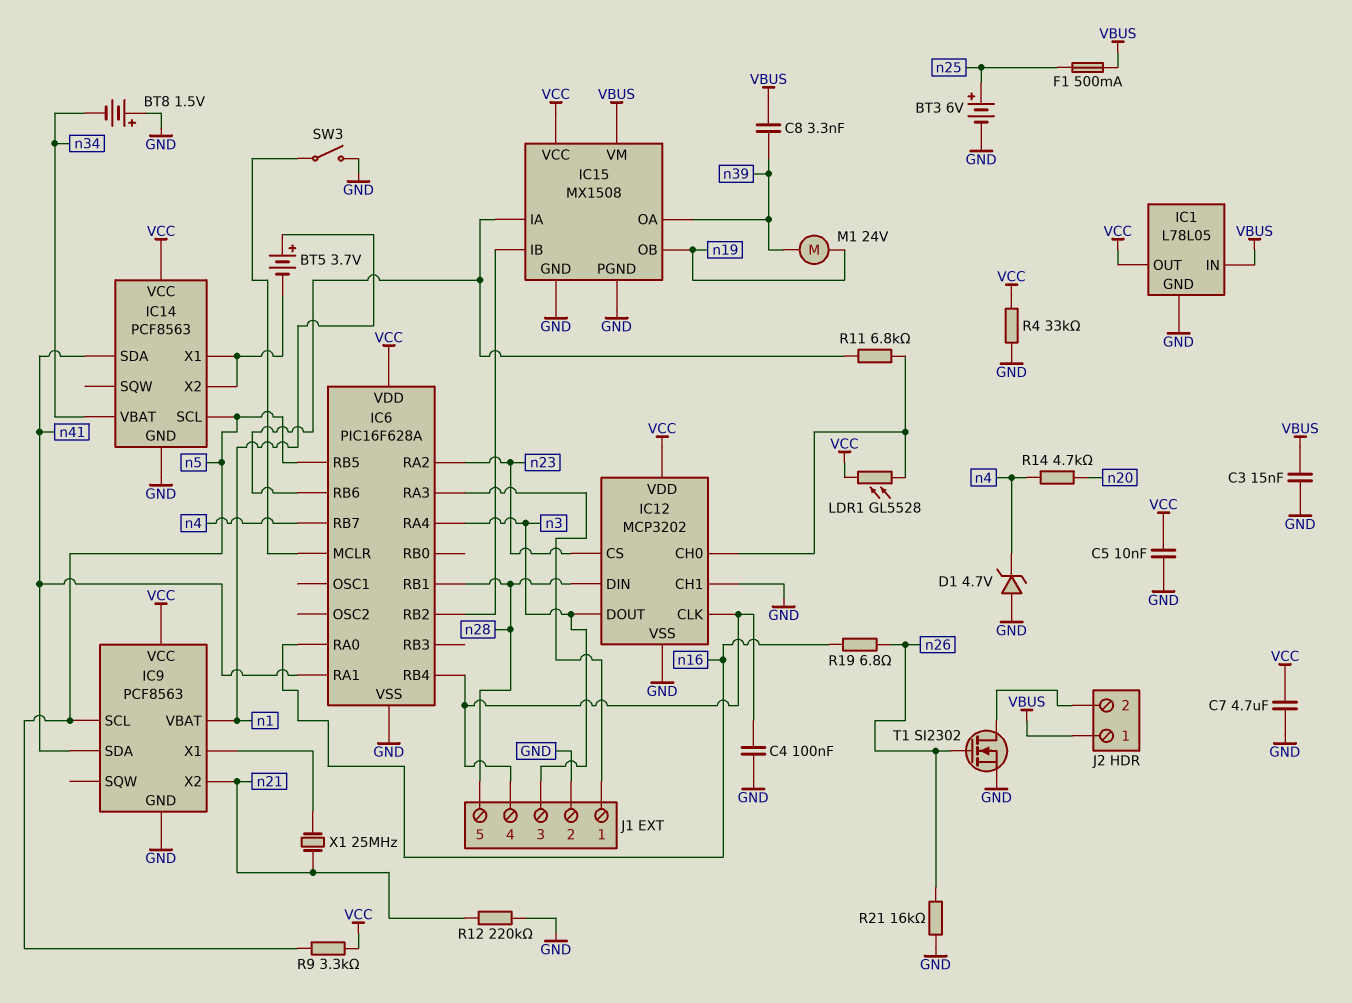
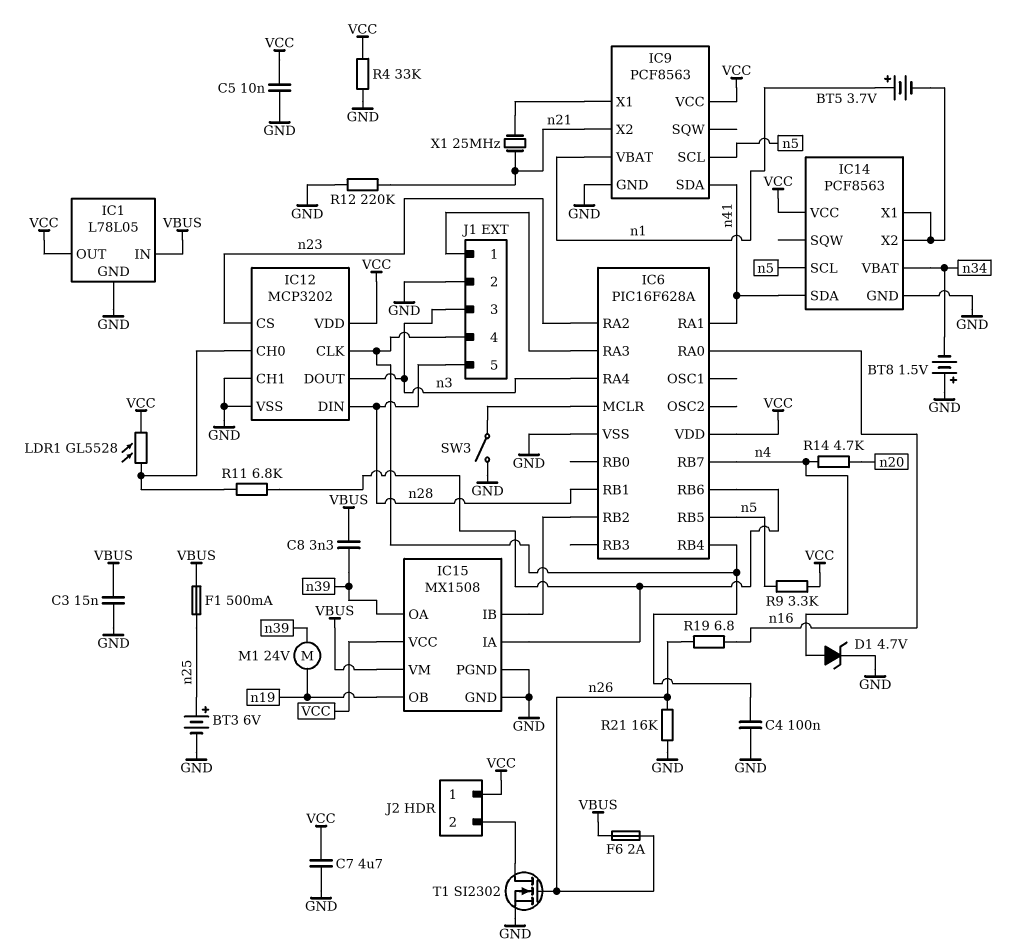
D1: zener 4.7V (A GND, K n4) -> zener 4.7V (A n4, K GND)
F6: none -> 2A (VBUS, n26)
J2 pin 1: VBUS -> VCC

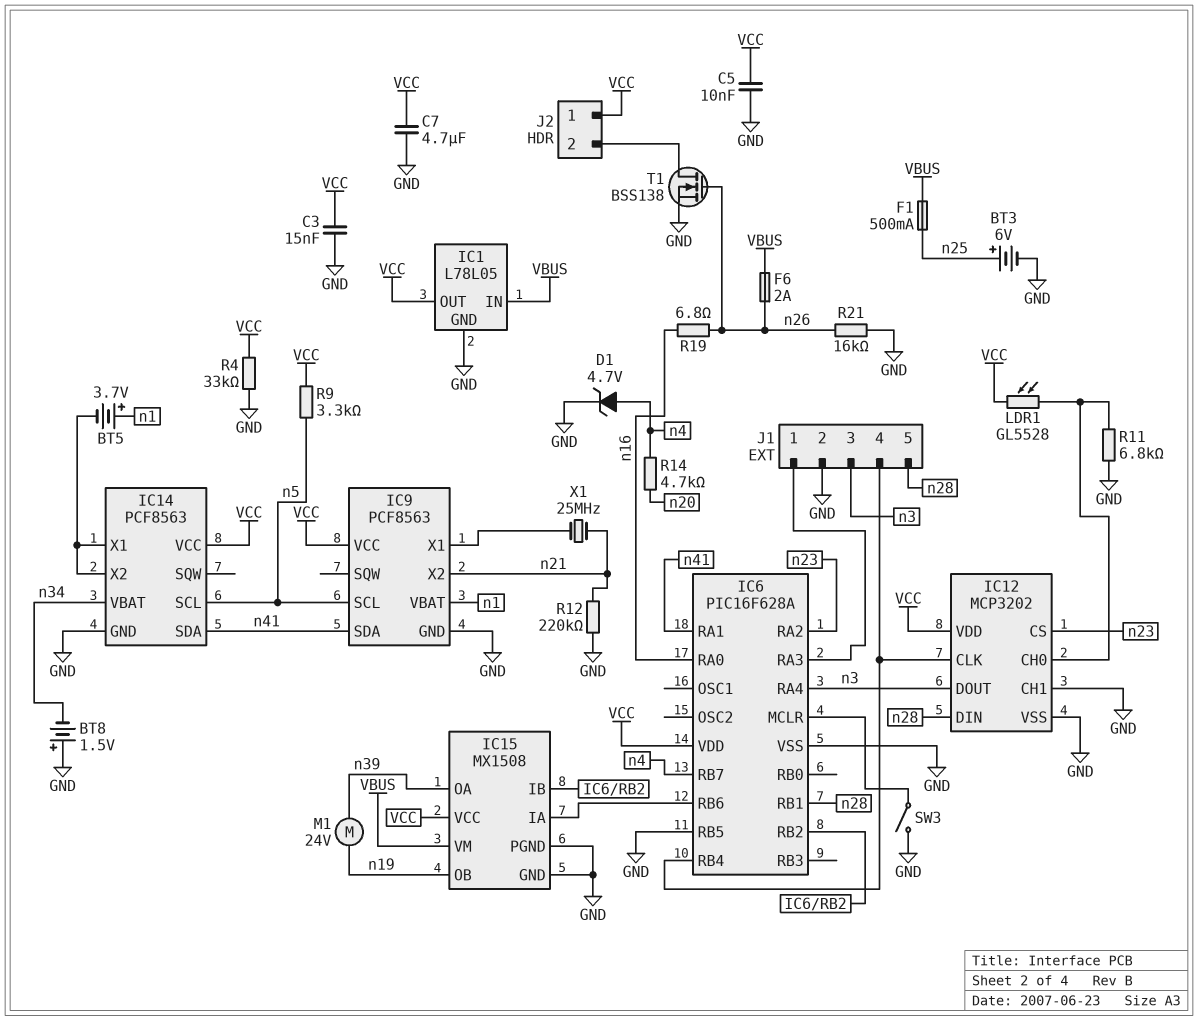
C3: 15nF (GND, VBUS) -> 15nF (GND, VCC)
C4: 100nF (GND, IC6/RB4) -> none
C8: 3.3nF (VBUS, n39) -> none
IC6 pin RB5: n5 -> GND
R11: 6.8k (IC6/RB6, IC12/CH0) -> 6.8k (GND, IC12/CH0)
T1: NMOS SI2302 (G n26, D J2/2, S GND) -> NMOS BSS138 (G n26, D J2/2, S GND)

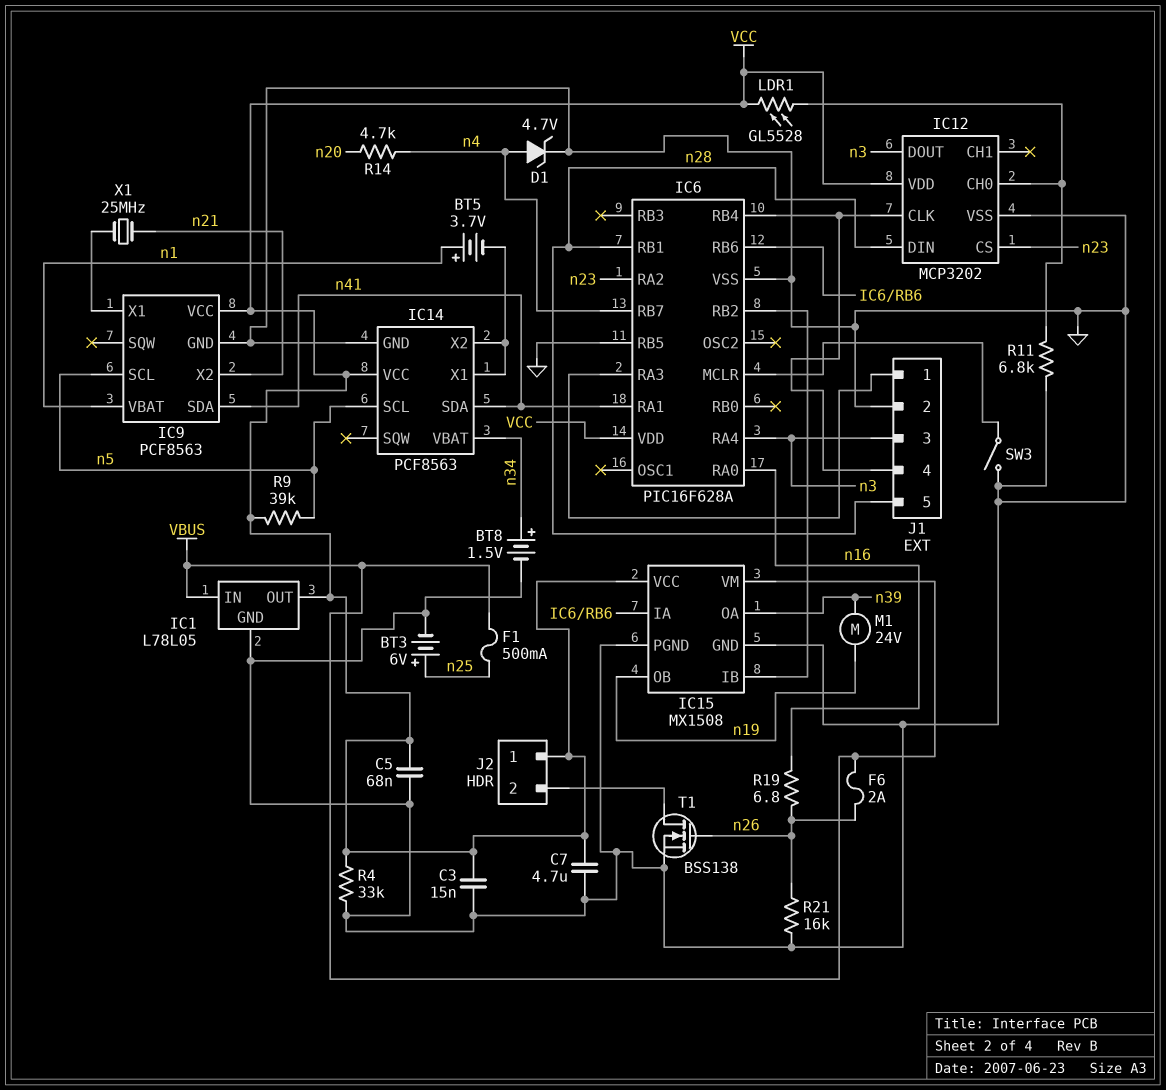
BT8: 1.5V (plus GND, minus n34) -> 1.5V (plus n34, minus GND)
C5: 10nF (GND, VCC) -> 68nF (GND, VCC)
IC12 pin CH1: GND -> none
R9: 3.3k (VCC, n5) -> 39k (VCC, n5)
R12: 220k (GND, n21) -> none

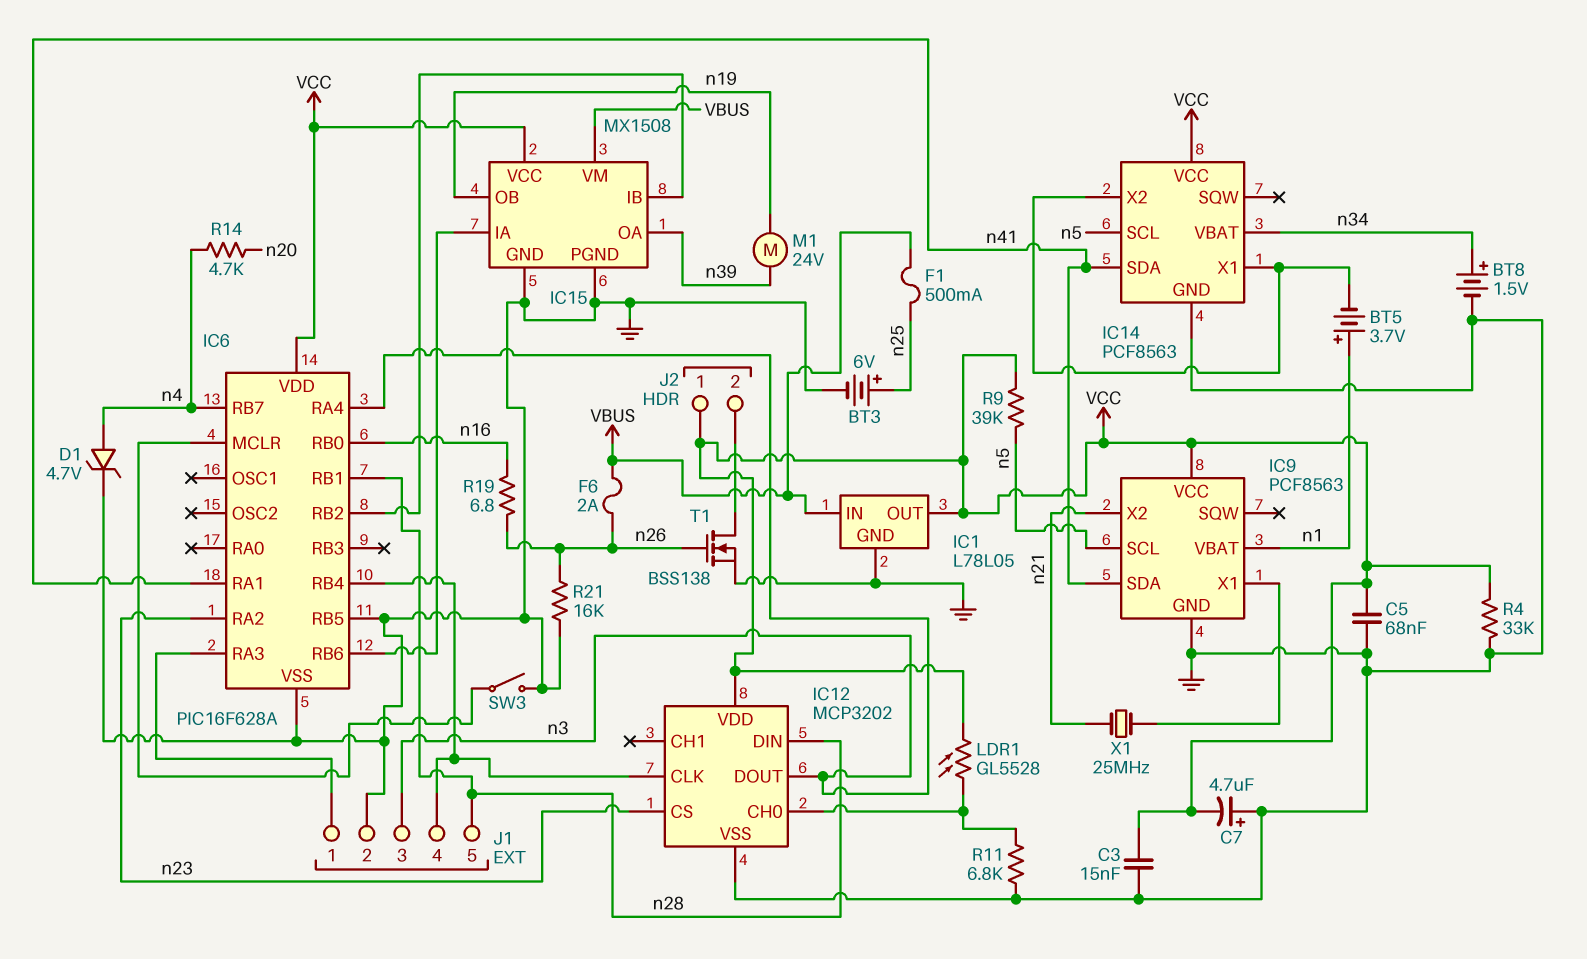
C7: 4.7uF (GND, VCC) -> 4.7uF (plus GND, minus VCC)
IC6 pin RA0: n16 -> none
IC6 pin RB0: none -> n16

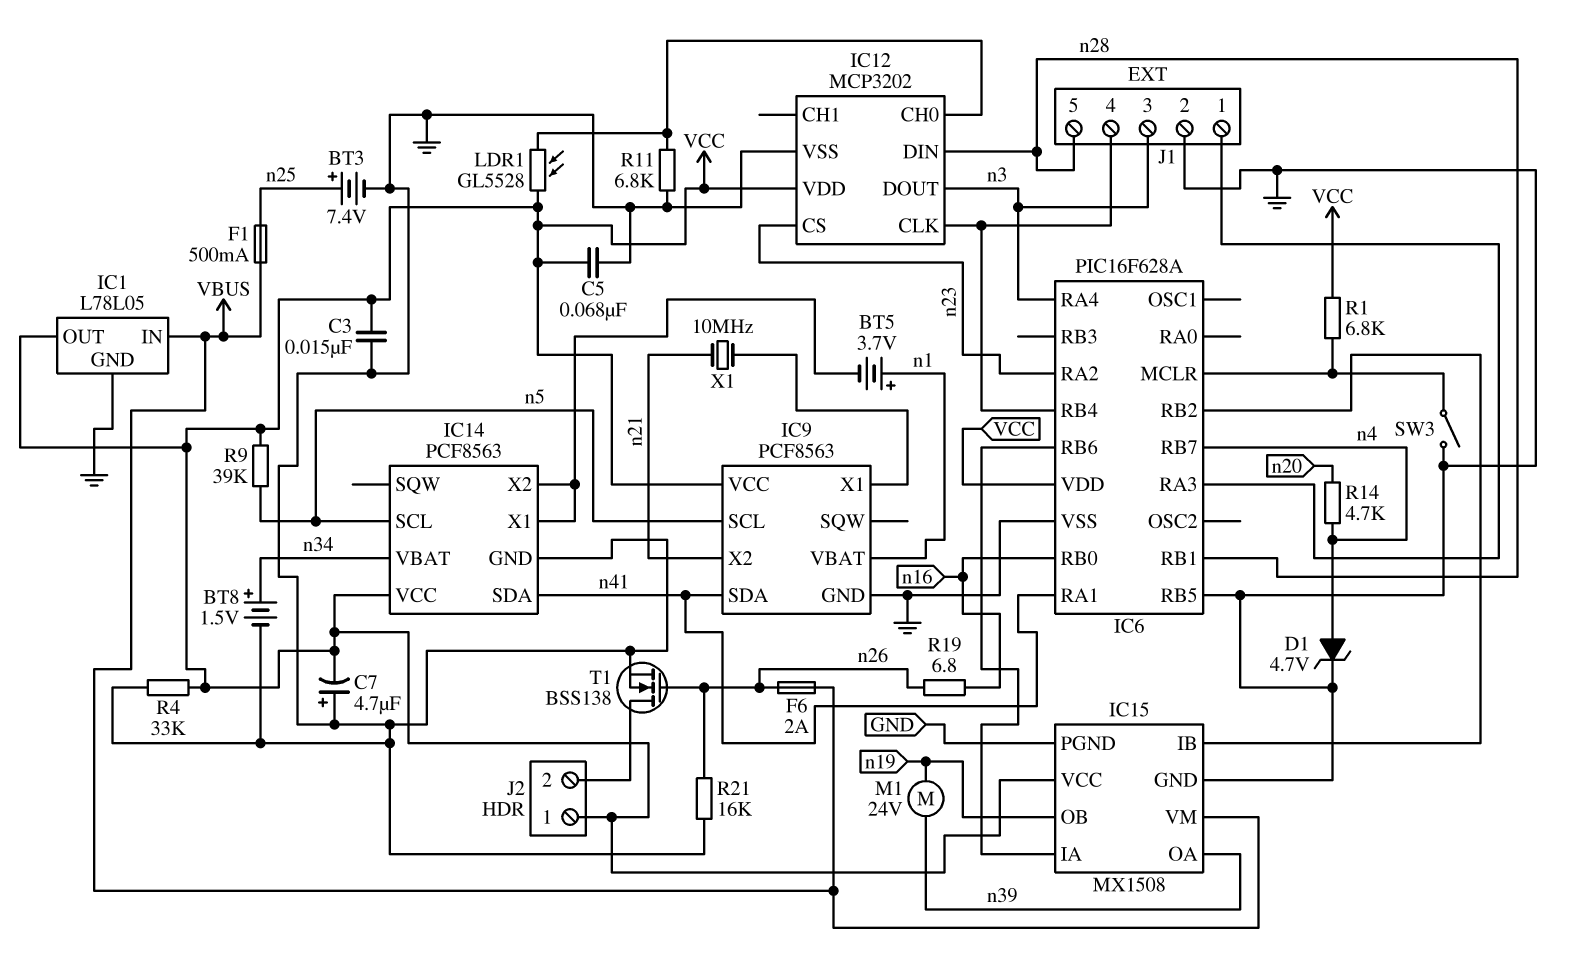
BT3: 6V (plus n25, minus GND) -> 7.4V (plus n25, minus GND)
R1: none -> 6.8k (IC6/MCLR, VCC)
X1: 25MHz (IC9/X1, n21) -> 10MHz (IC9/X1, n21)

